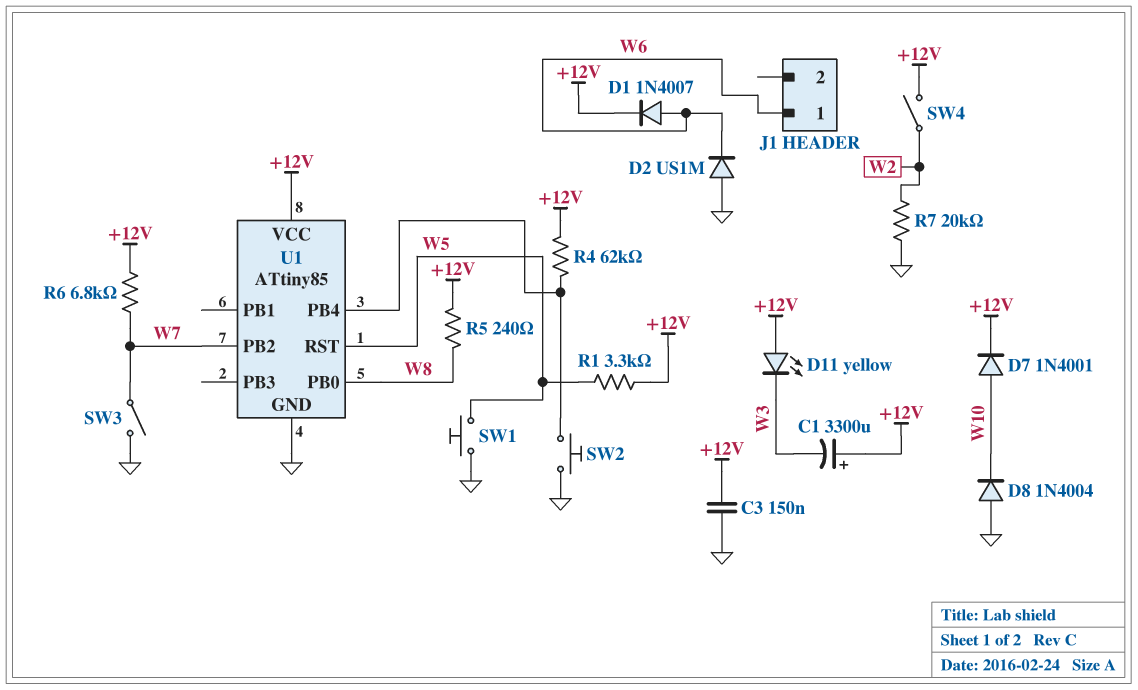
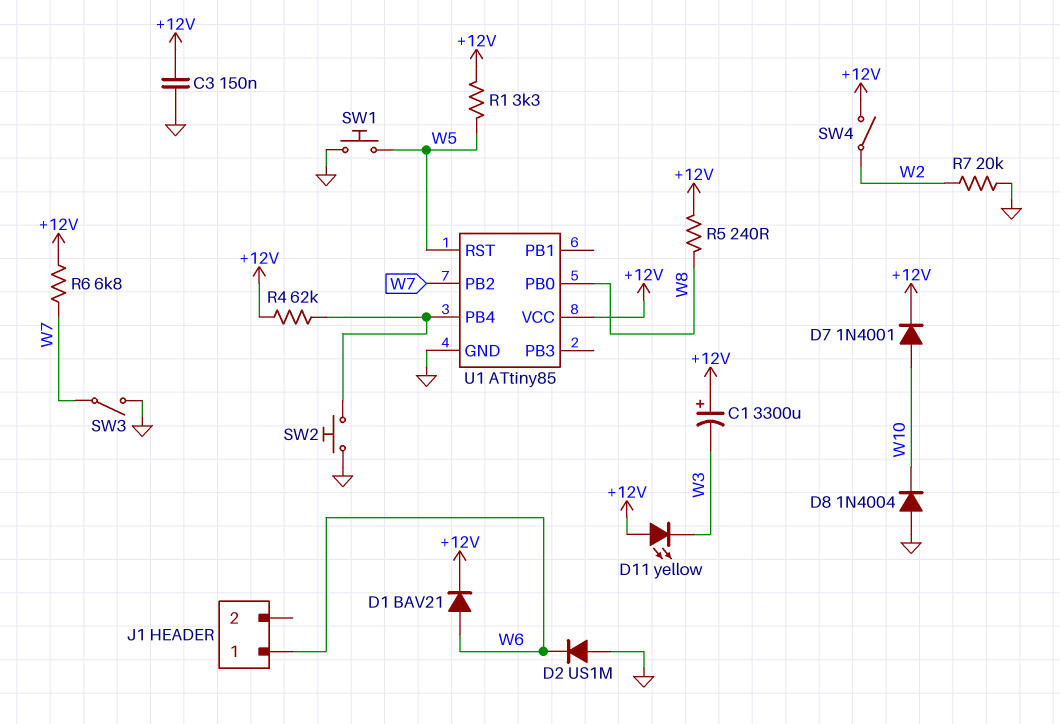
D1: diode 1N4007 (A W6, K +12V) -> diode BAV21 (A W6, K +12V)

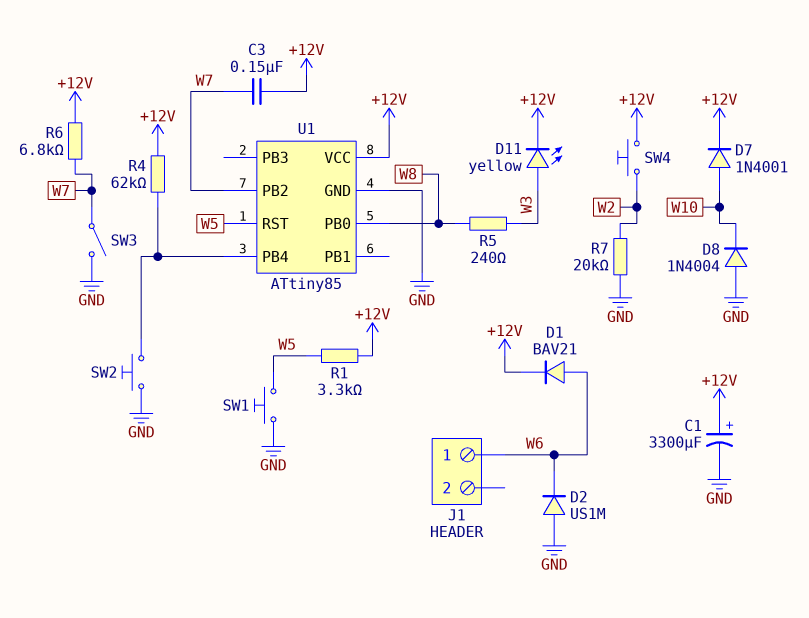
C1: 3300uF (plus +12V, minus W3) -> 3300uF (plus +12V, minus GND)
C3: 150nF (+12V, GND) -> 150nF (+12V, W7)
D11: LED yellow (A +12V, K W3) -> LED yellow (A W3, K +12V)
R5: 240 (+12V, W8) -> 240 (W3, W8)
SW4: switch (+12V, W2) -> button (+12V, W2)

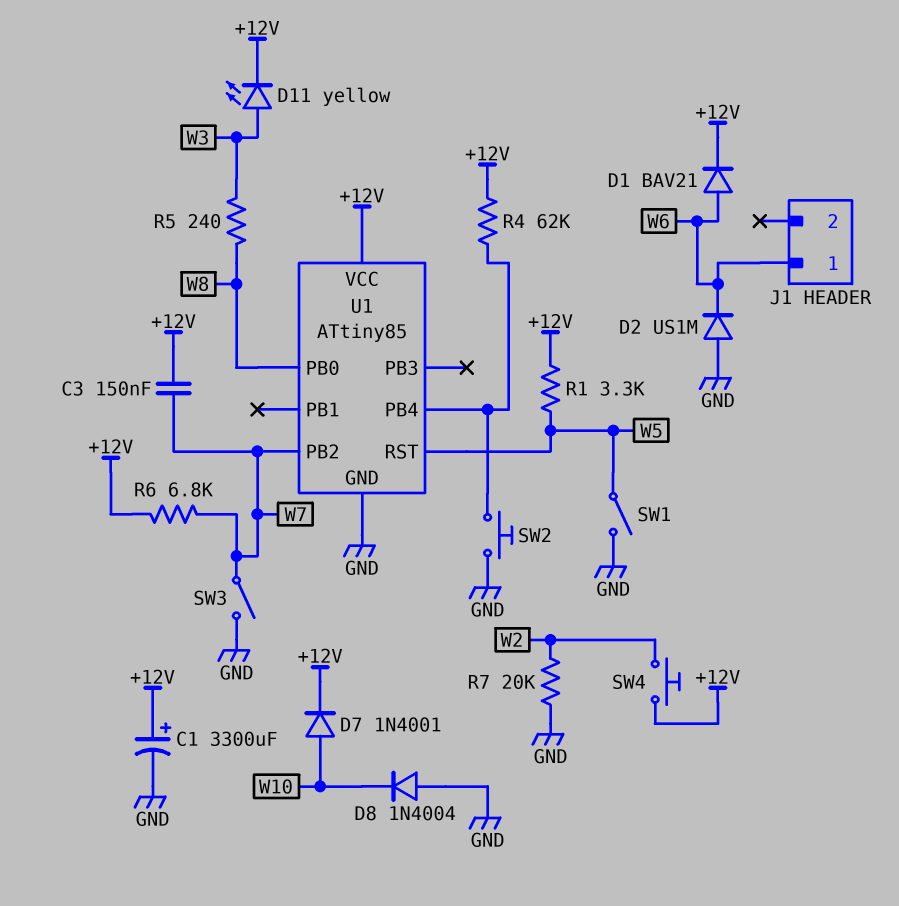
SW1: button (GND, W5) -> switch (GND, W5)

